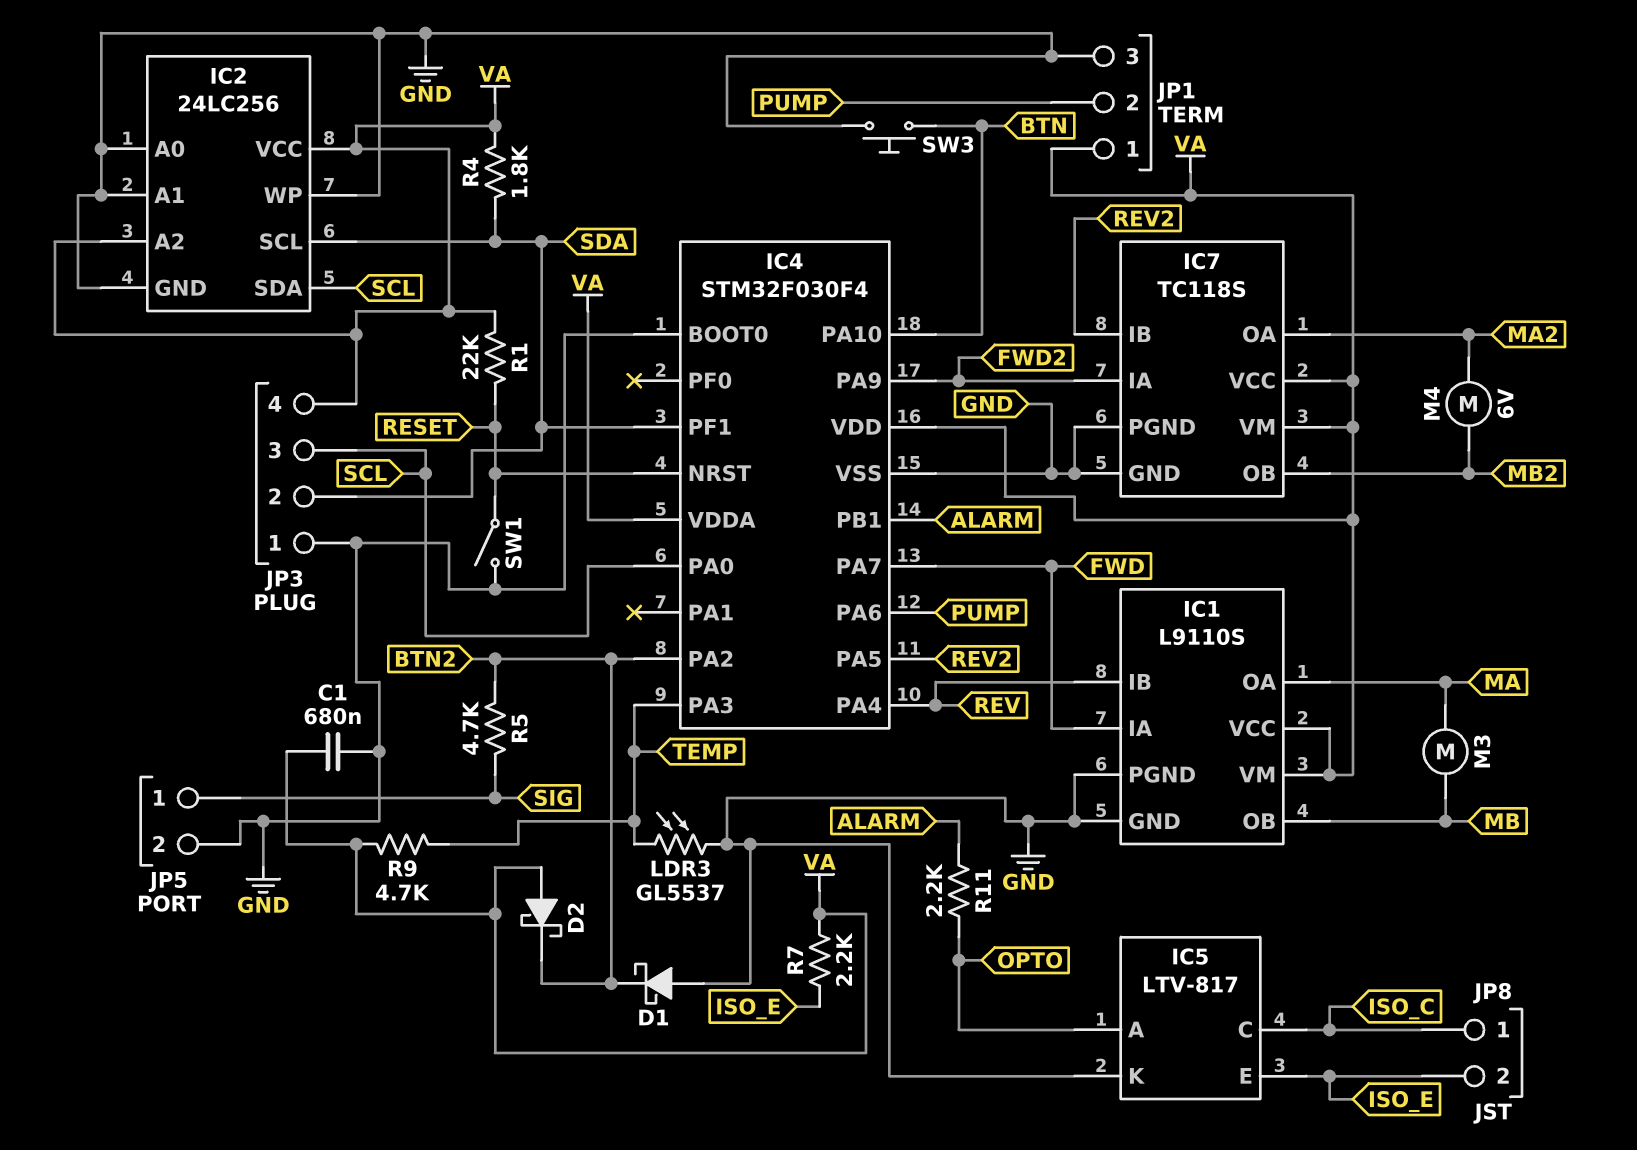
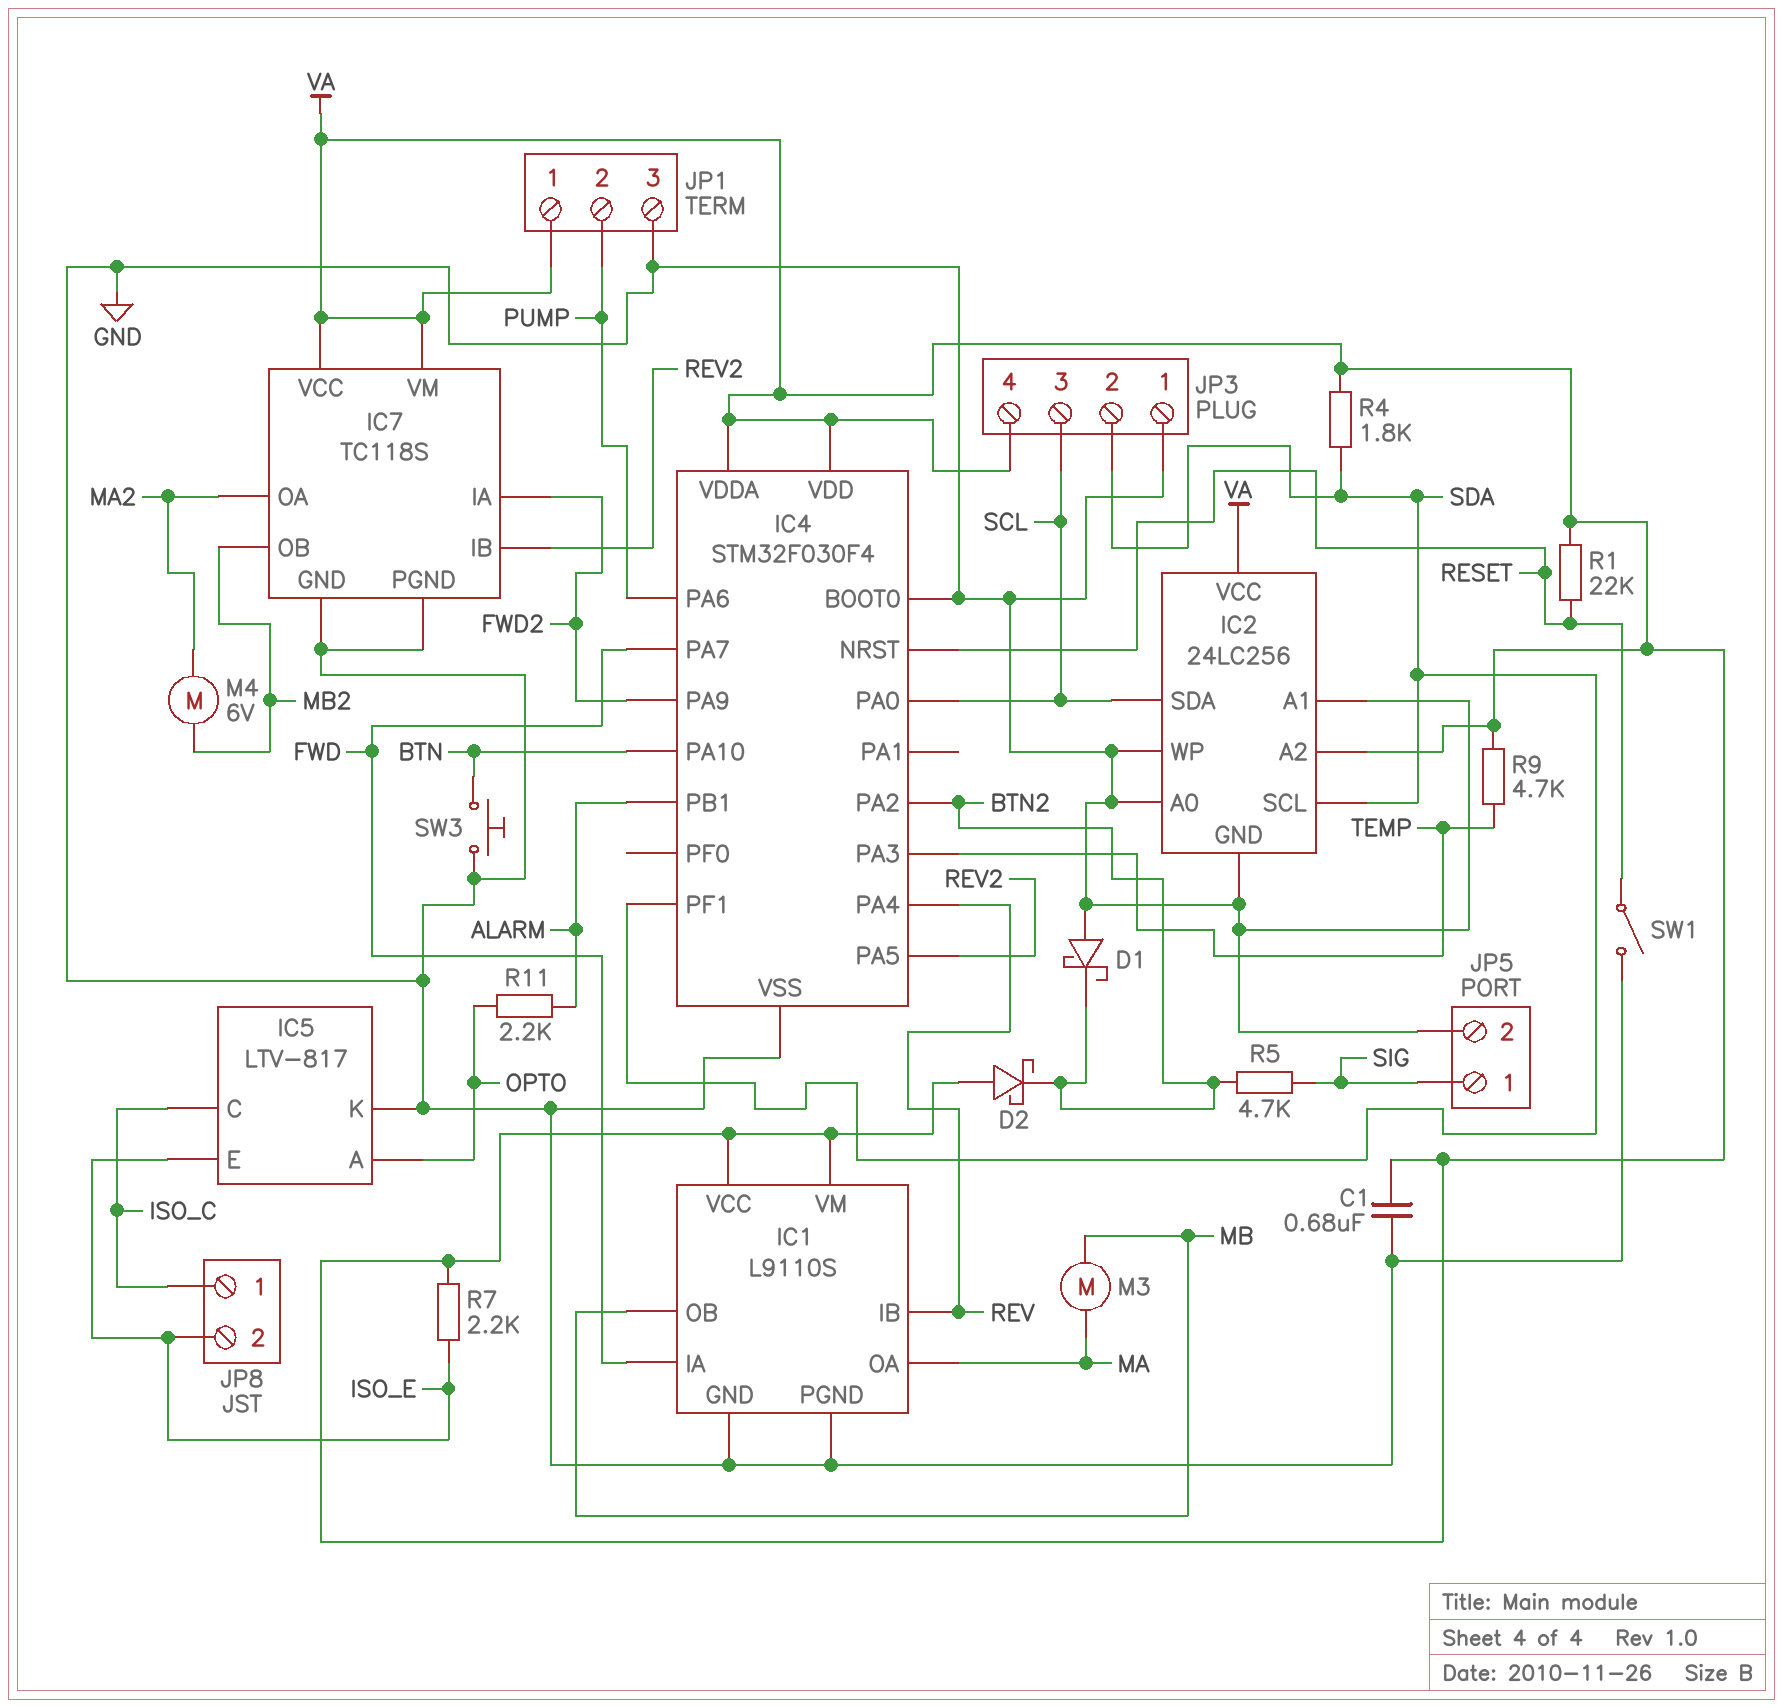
LDR3: GL5537 (GND, TEMP) -> none

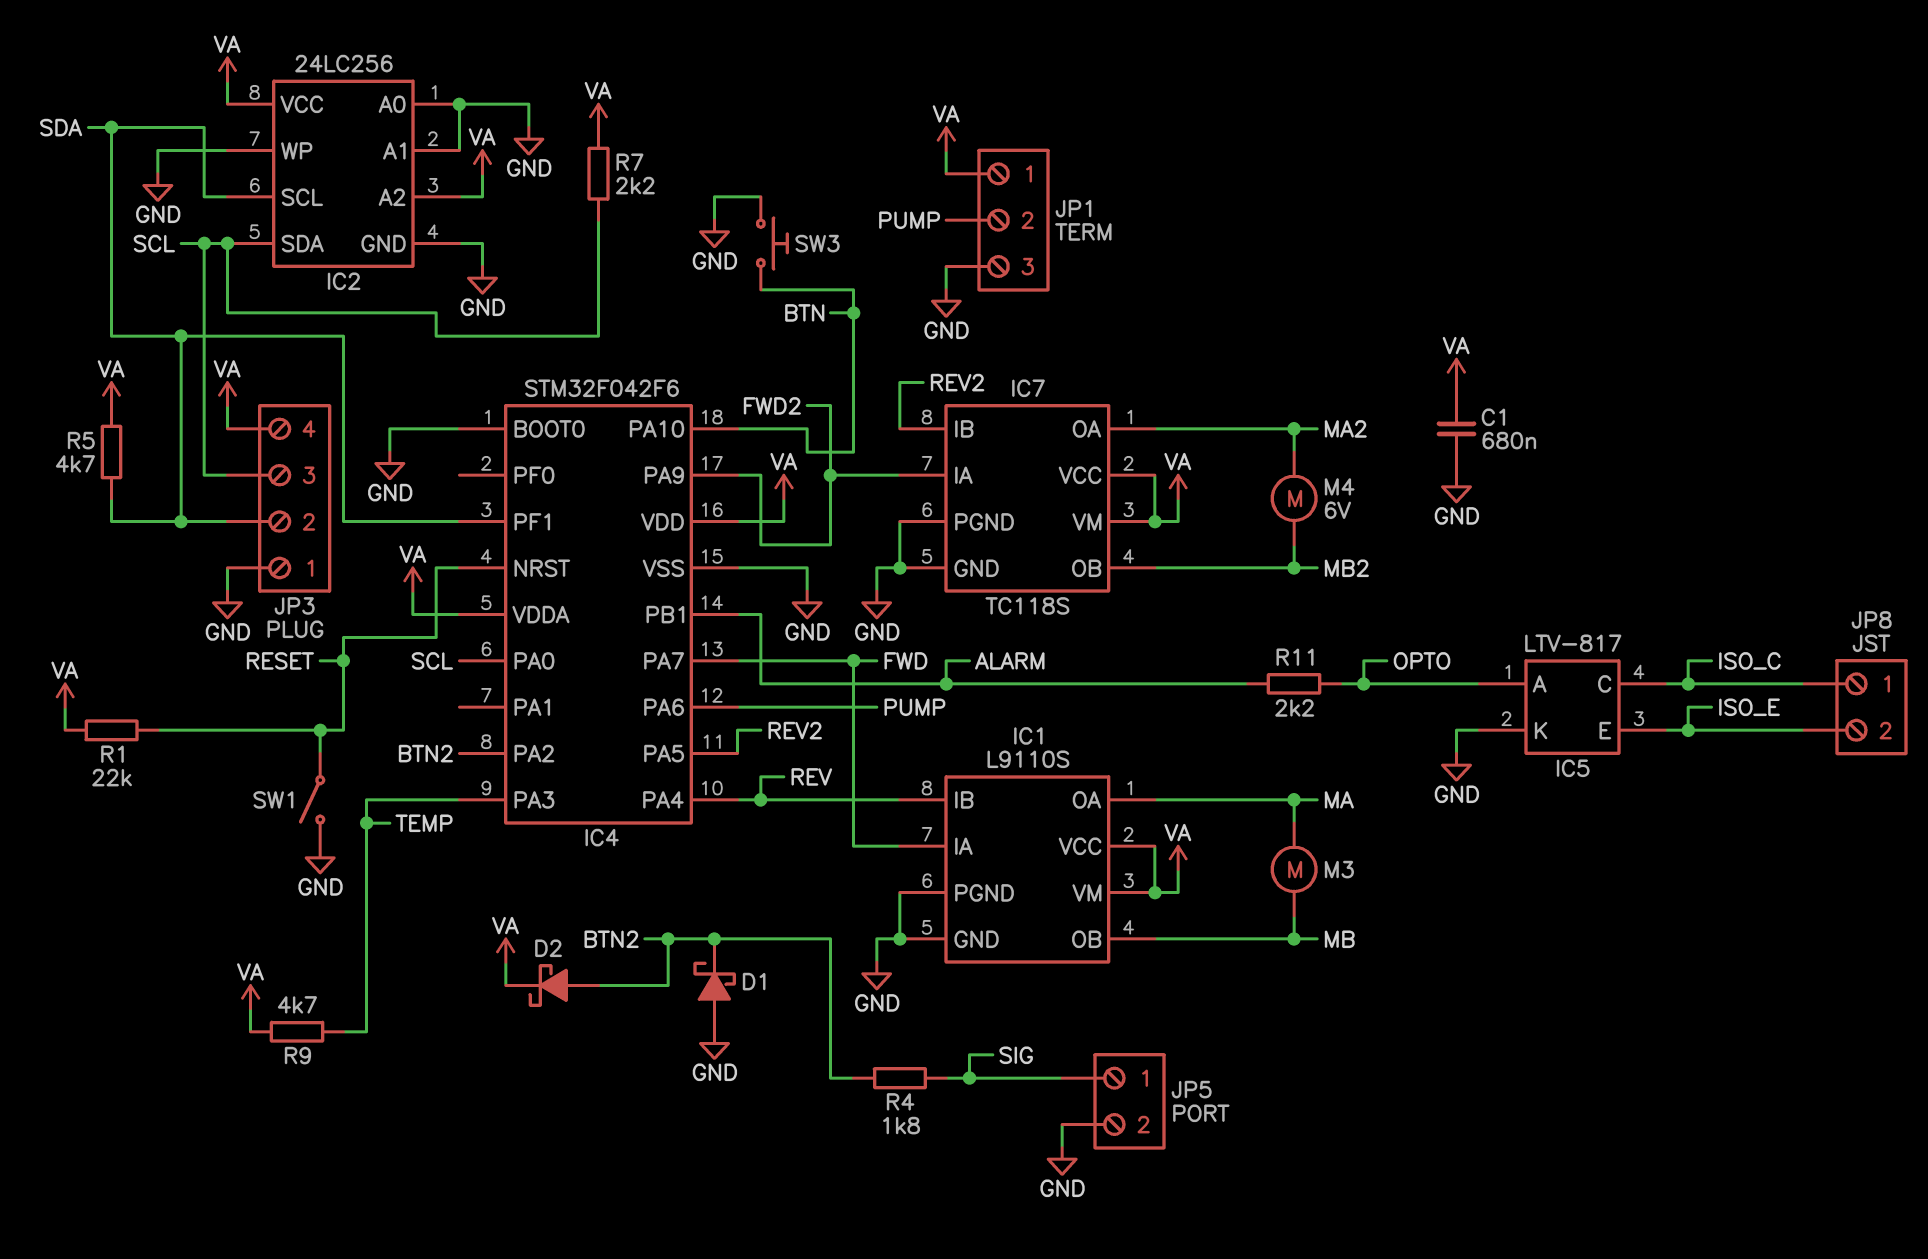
D2: schottky (A VA, K BTN2) -> schottky (A BTN2, K VA)
IC4: STM32F030F4 -> STM32F042F6
R4: 1.8k (SDA, VA) -> 1.8k (BTN2, SIG)
R5: 4.7k (BTN2, SIG) -> 4.7k (SDA, VA)
R7: 2.2k (ISO_E, VA) -> 2.2k (SCL, VA)

